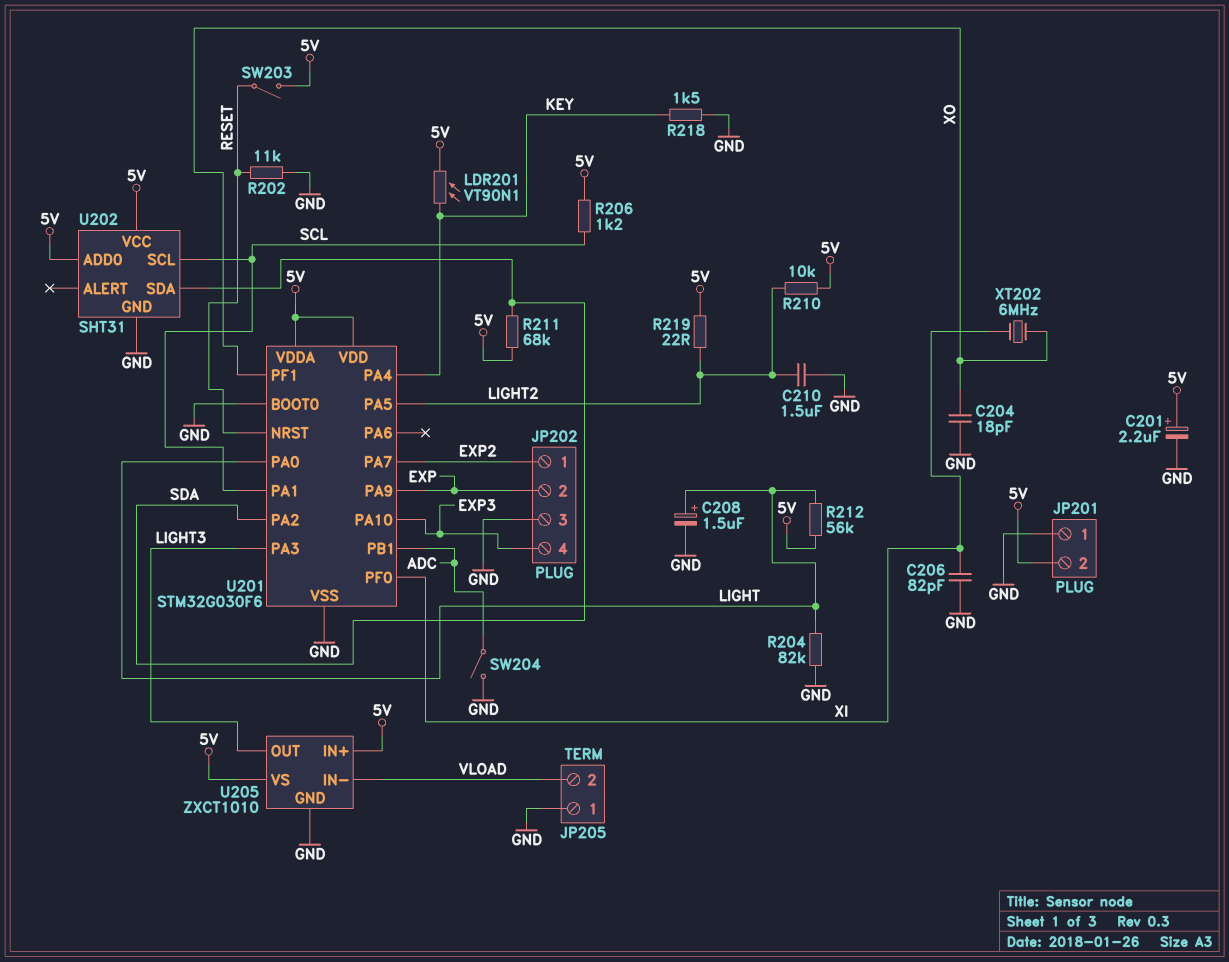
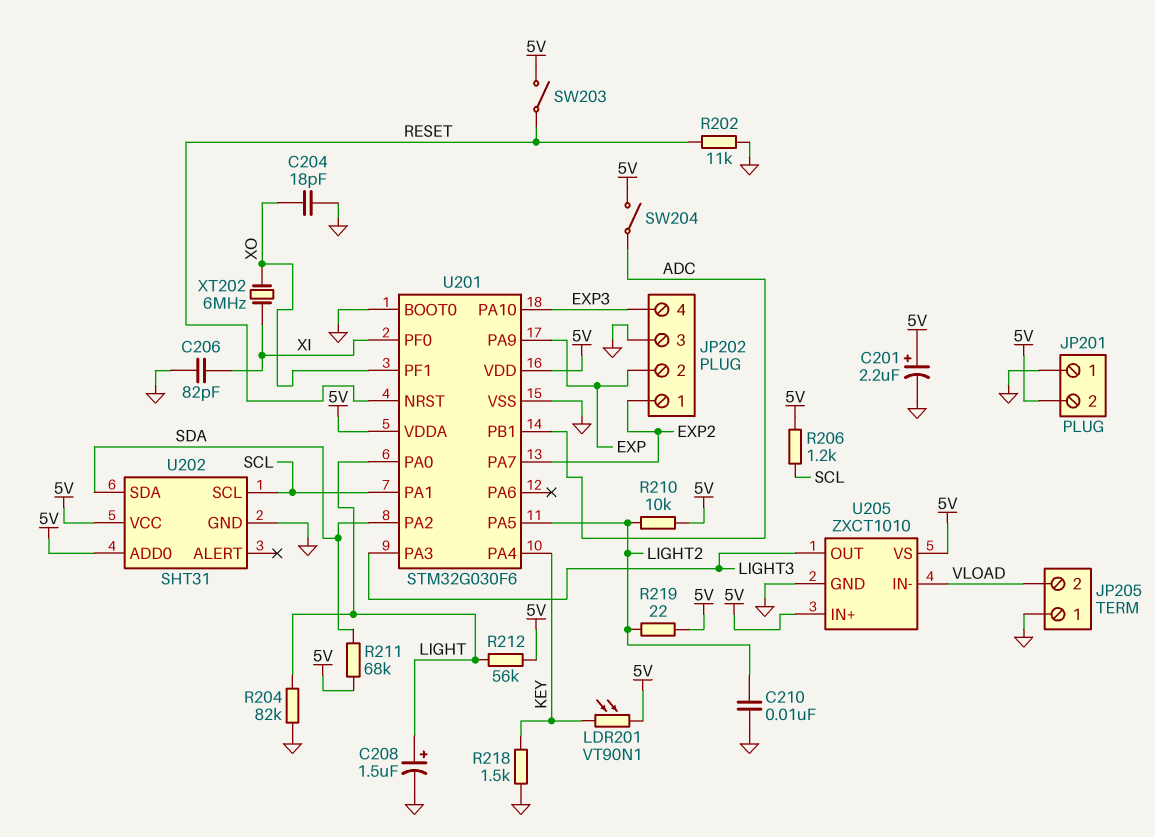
C210: 1.5uF (GND, LIGHT2) -> 10nF (GND, LIGHT2)
SW204: switch (ADC, GND) -> switch (5V, ADC)

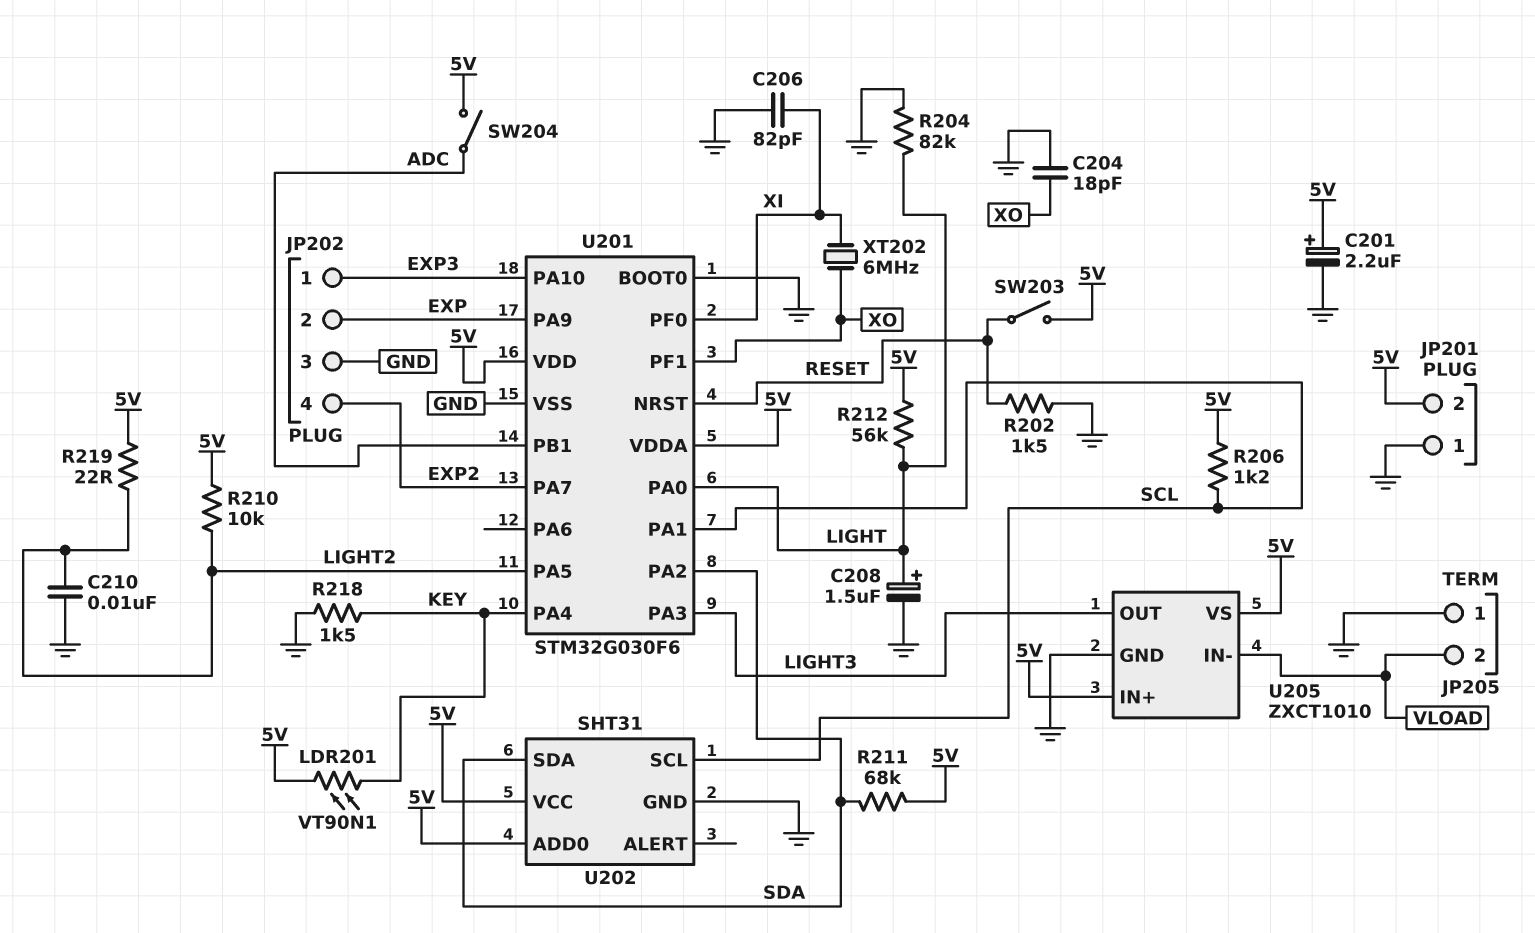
JP202 pin 1: EXP2 -> EXP3
JP202 pin 4: EXP3 -> EXP2
R202: 11k (GND, RESET) -> 1.5k (GND, RESET)

